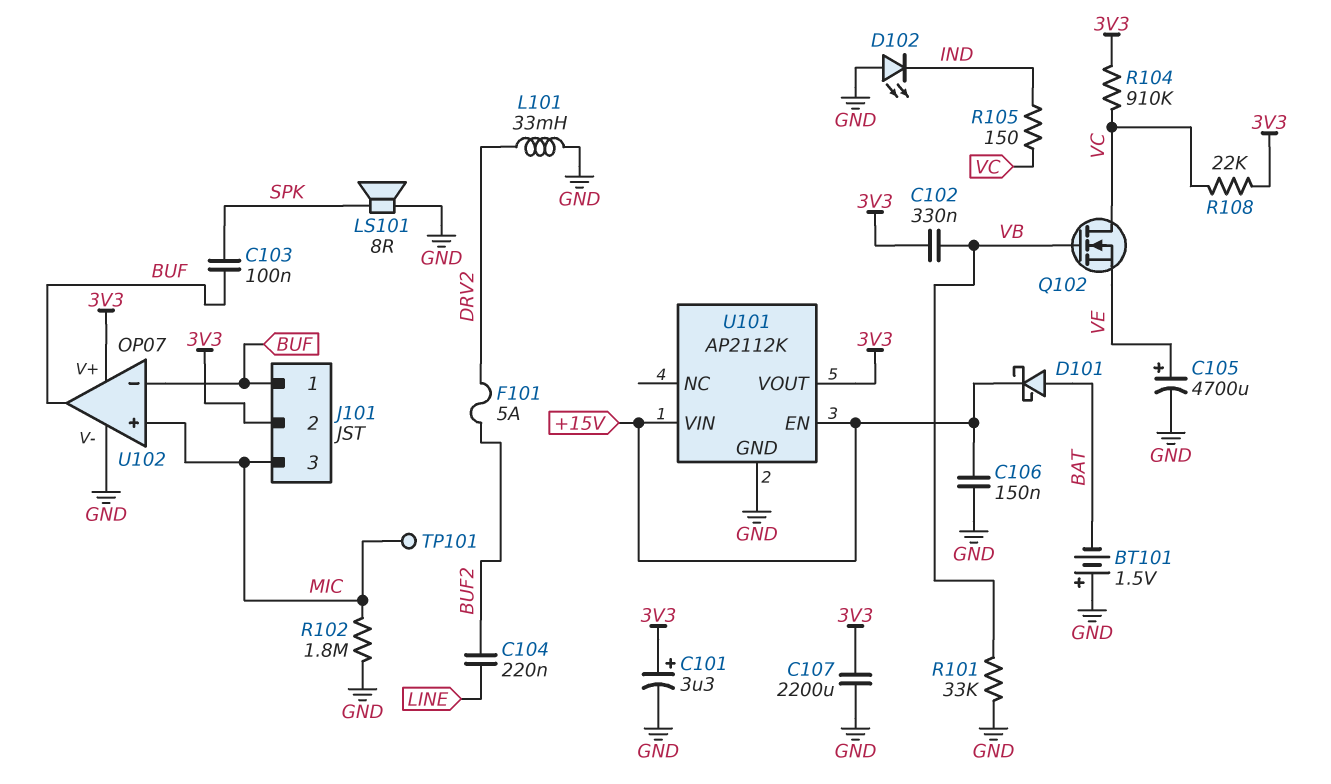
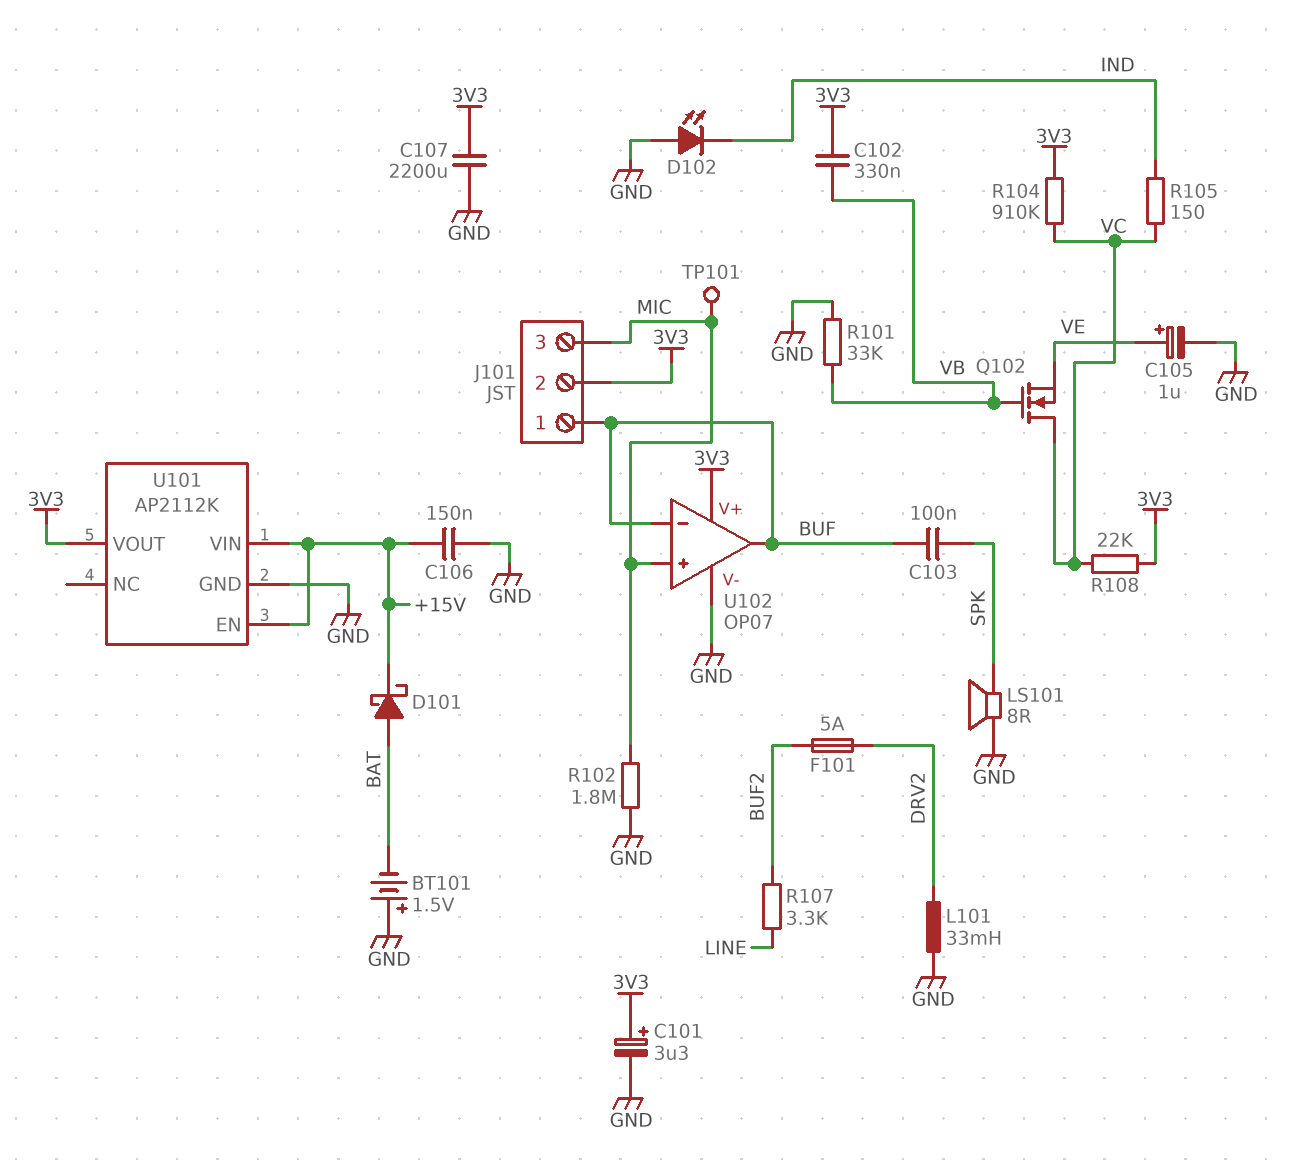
C104: 220nF (BUF2, LINE) -> none
C105: 4700uF (plus VE, minus GND) -> 1uF (plus VE, minus GND)
R107: none -> 3.3k (BUF2, LINE)

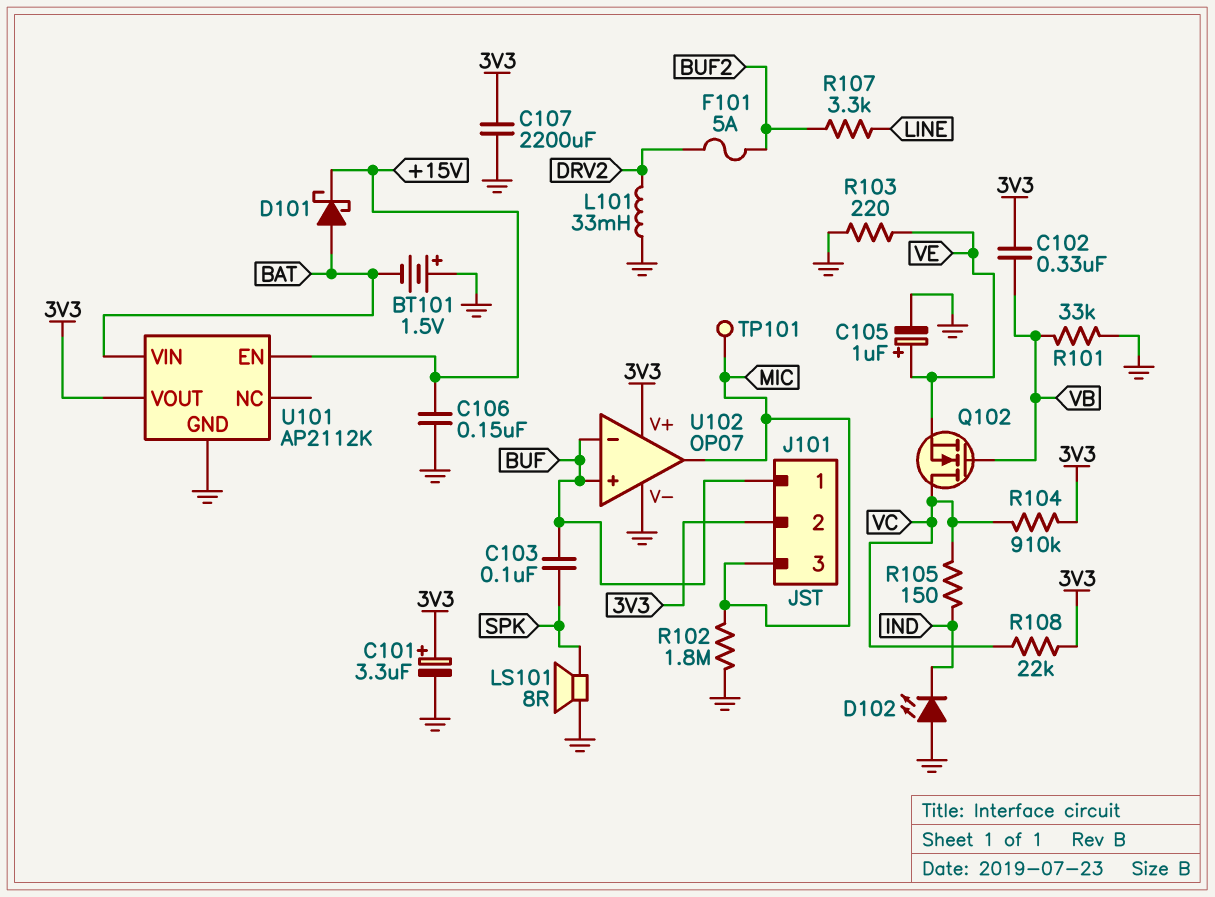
R103: none -> 220 (GND, VE)
U101 pin VIN: +15V -> BAT
U102 pin in+: MIC -> BUF
U102 pin out: BUF -> MIC

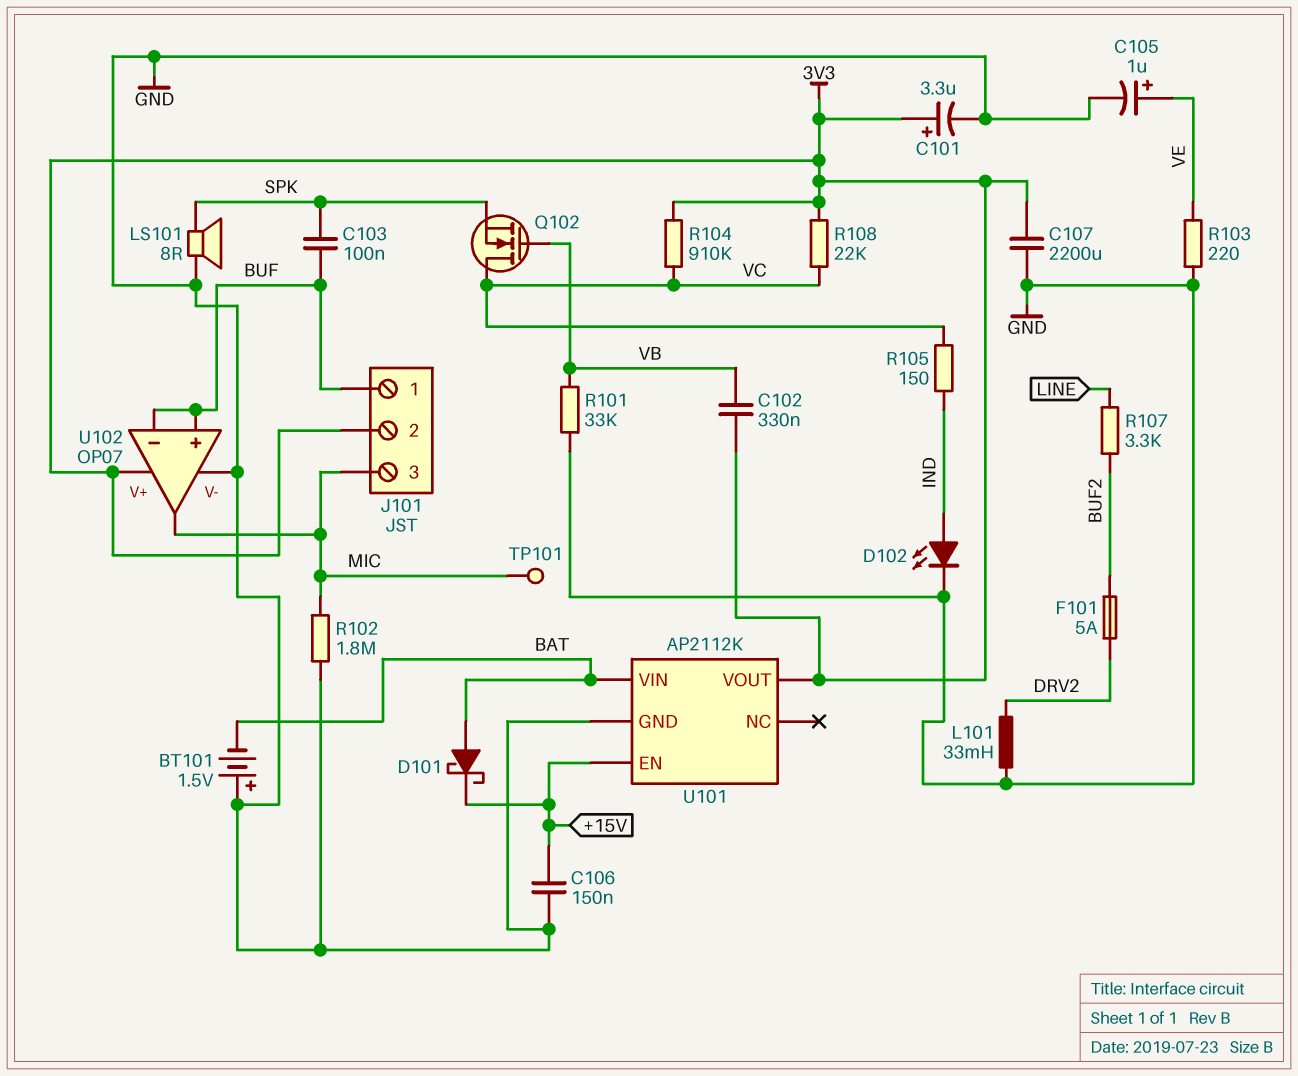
D102: LED (A GND, K IND) -> LED (A IND, K GND)
Q102: NMOS (G VB, D VC, S VE) -> NMOS (G VB, D VC, S SPK)

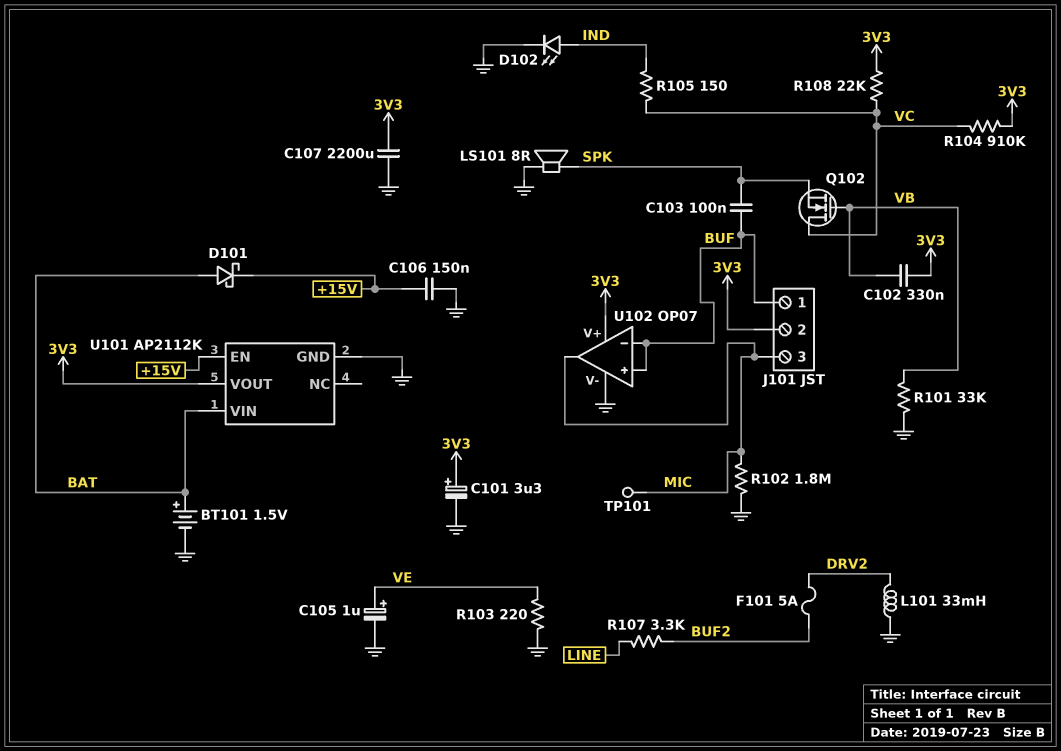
BT101: 1.5V (plus GND, minus BAT) -> 1.5V (plus BAT, minus GND)

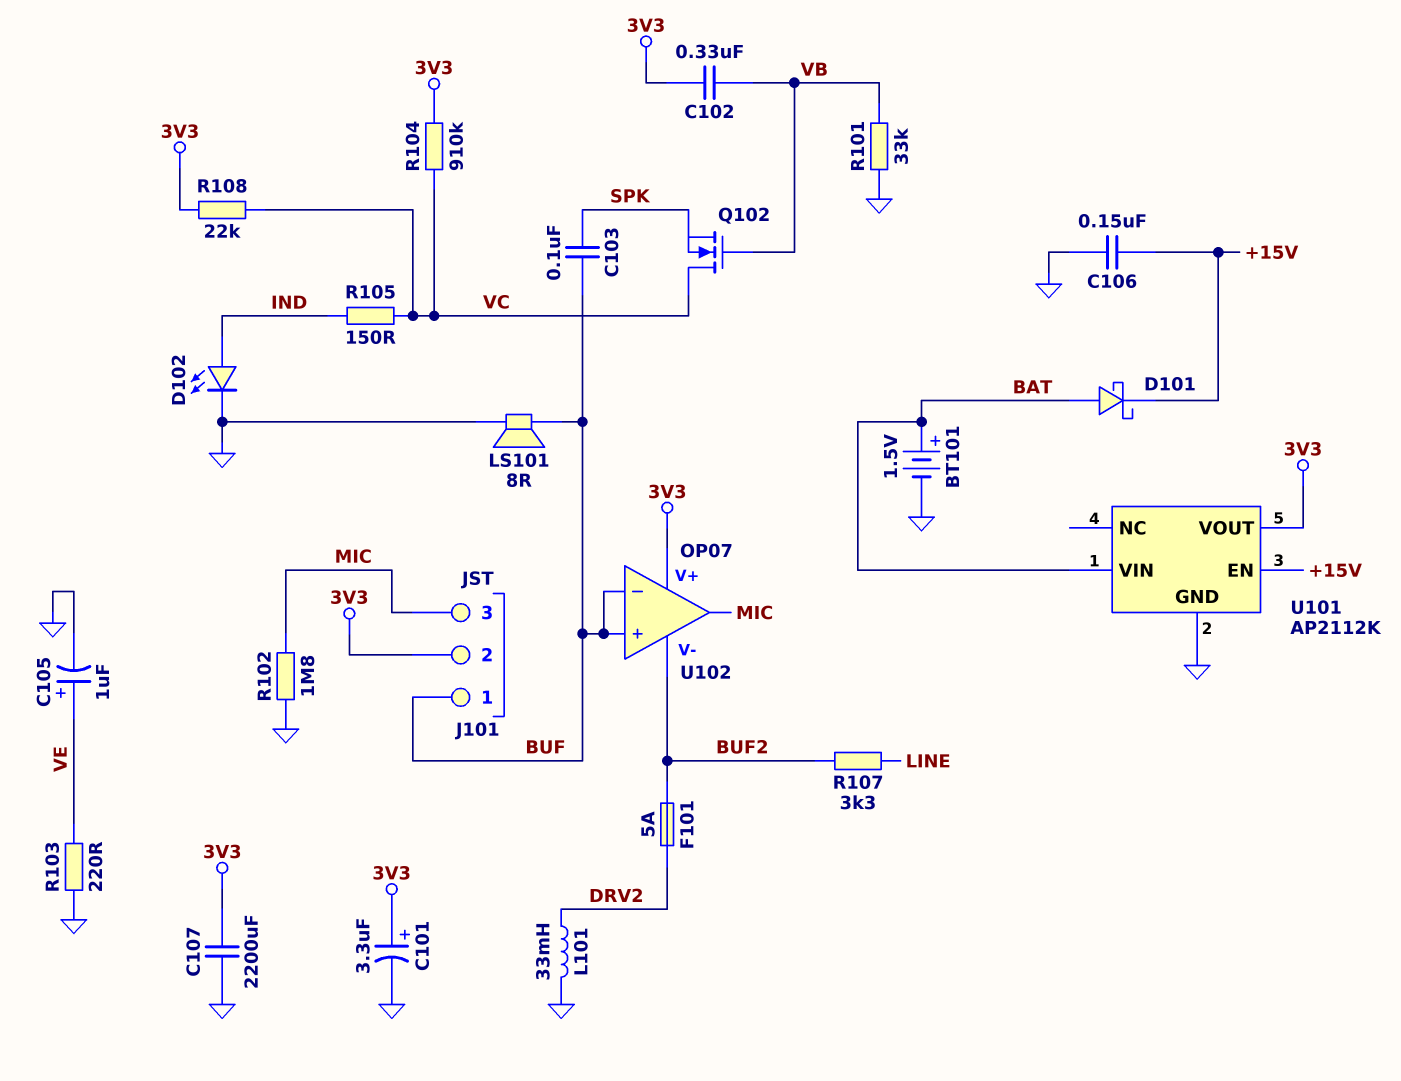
LS101: speaker 8R (GND, SPK) -> speaker 8R (BUF, GND)
TP101: test point (MIC) -> none
U102 pin V-: GND -> BUF2

